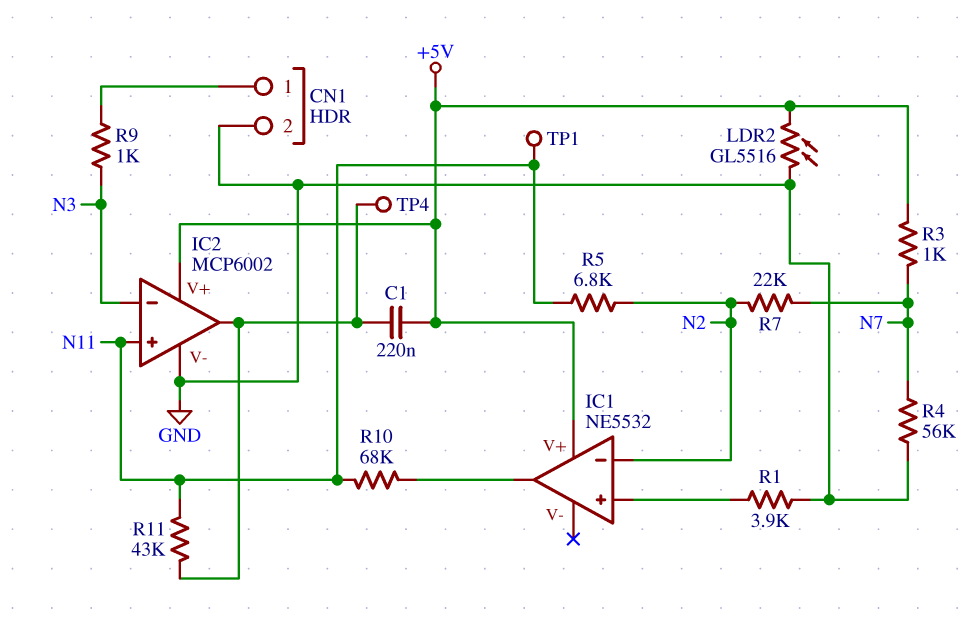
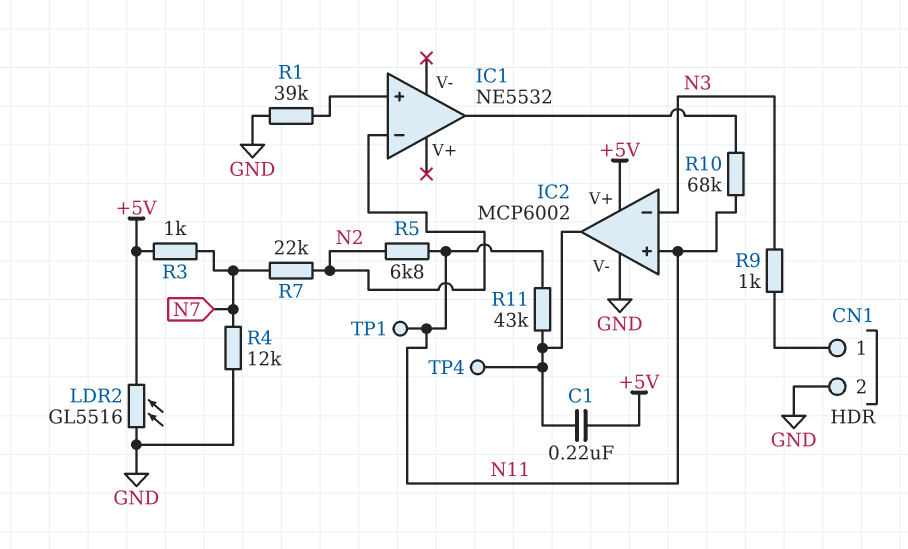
IC1 pin V+: +5V -> none
R1: 3.9k (GND, IC1/in+) -> 39k (GND, IC1/in+)
R4: 56k (GND, N7) -> 12k (GND, N7)

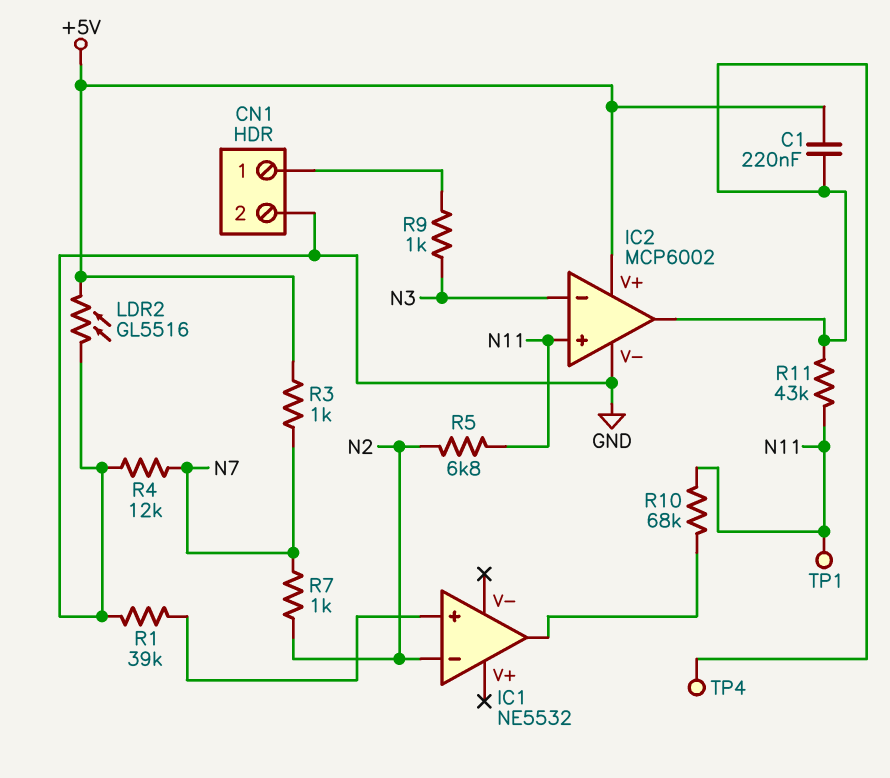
R7: 22k (N2, N7) -> 1k (N2, N7)

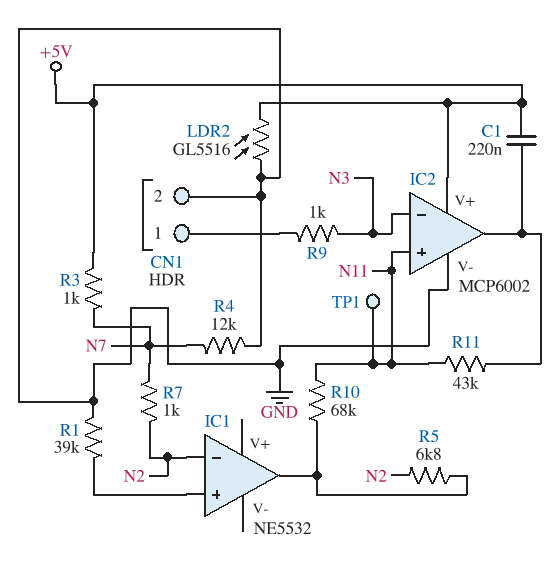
R5: 6.8k (N2, N11) -> 6.8k (IC1/out, N2)
TP4: test point (IC2/out) -> none

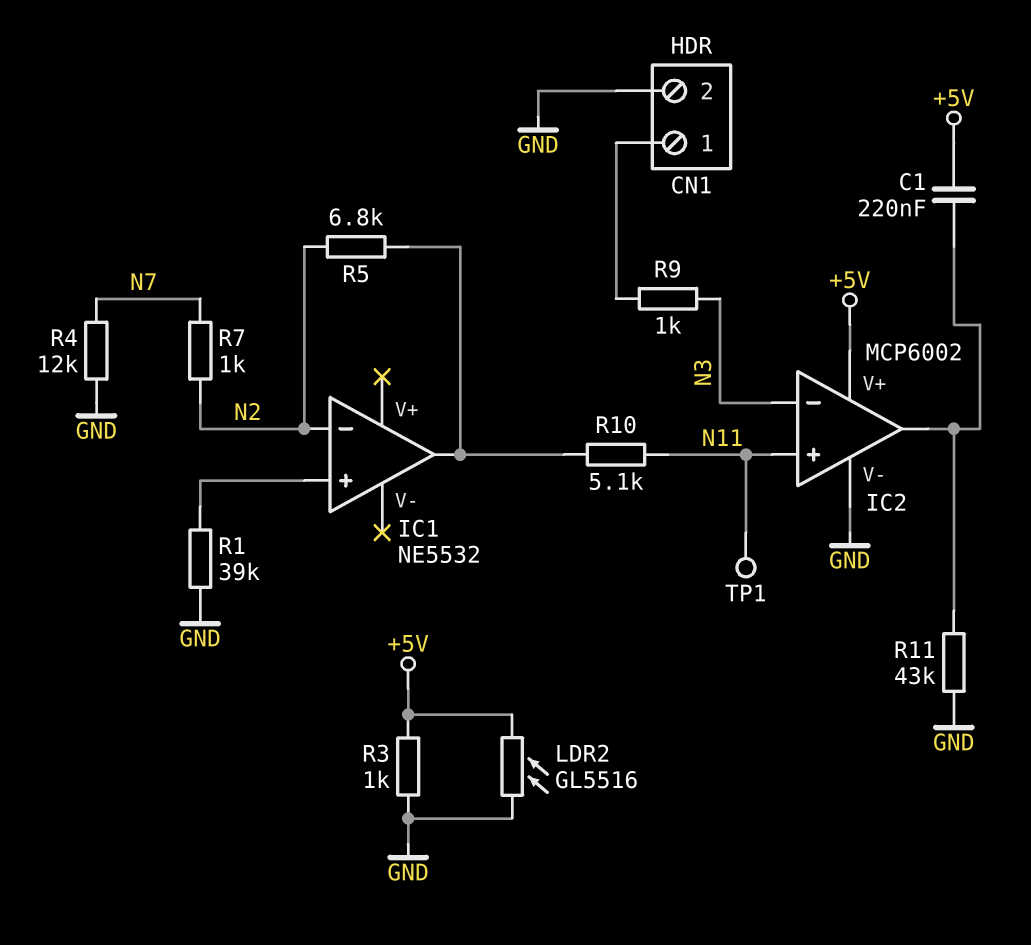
R3: 1k (+5V, N7) -> 1k (+5V, GND)
R10: 68k (IC1/out, N11) -> 5.1k (IC1/out, N11)
R11: 43k (IC2/out, N11) -> 43k (GND, IC2/out)

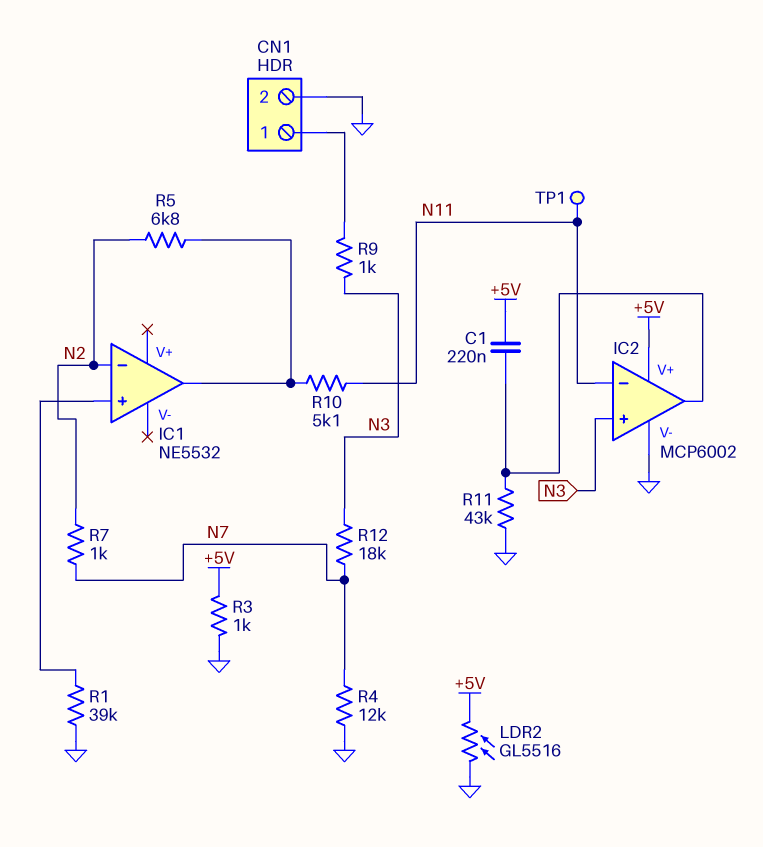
IC2 pin in+: N11 -> N3
IC2 pin in-: N3 -> N11
R12: none -> 18k (N3, N7)

